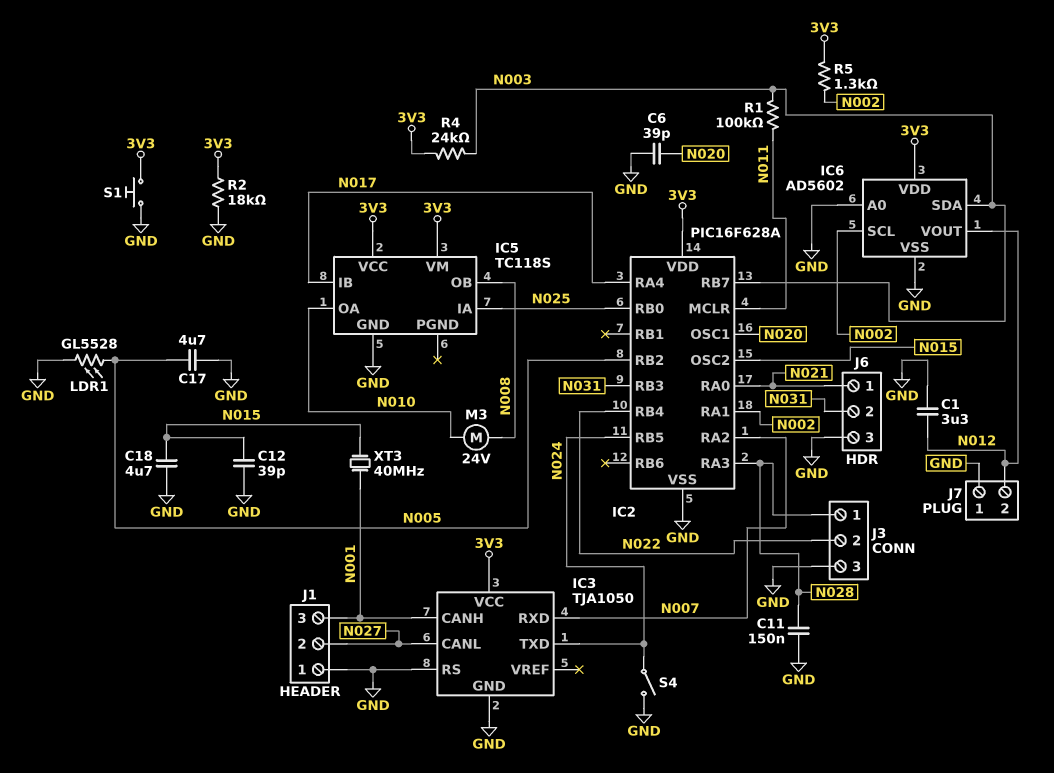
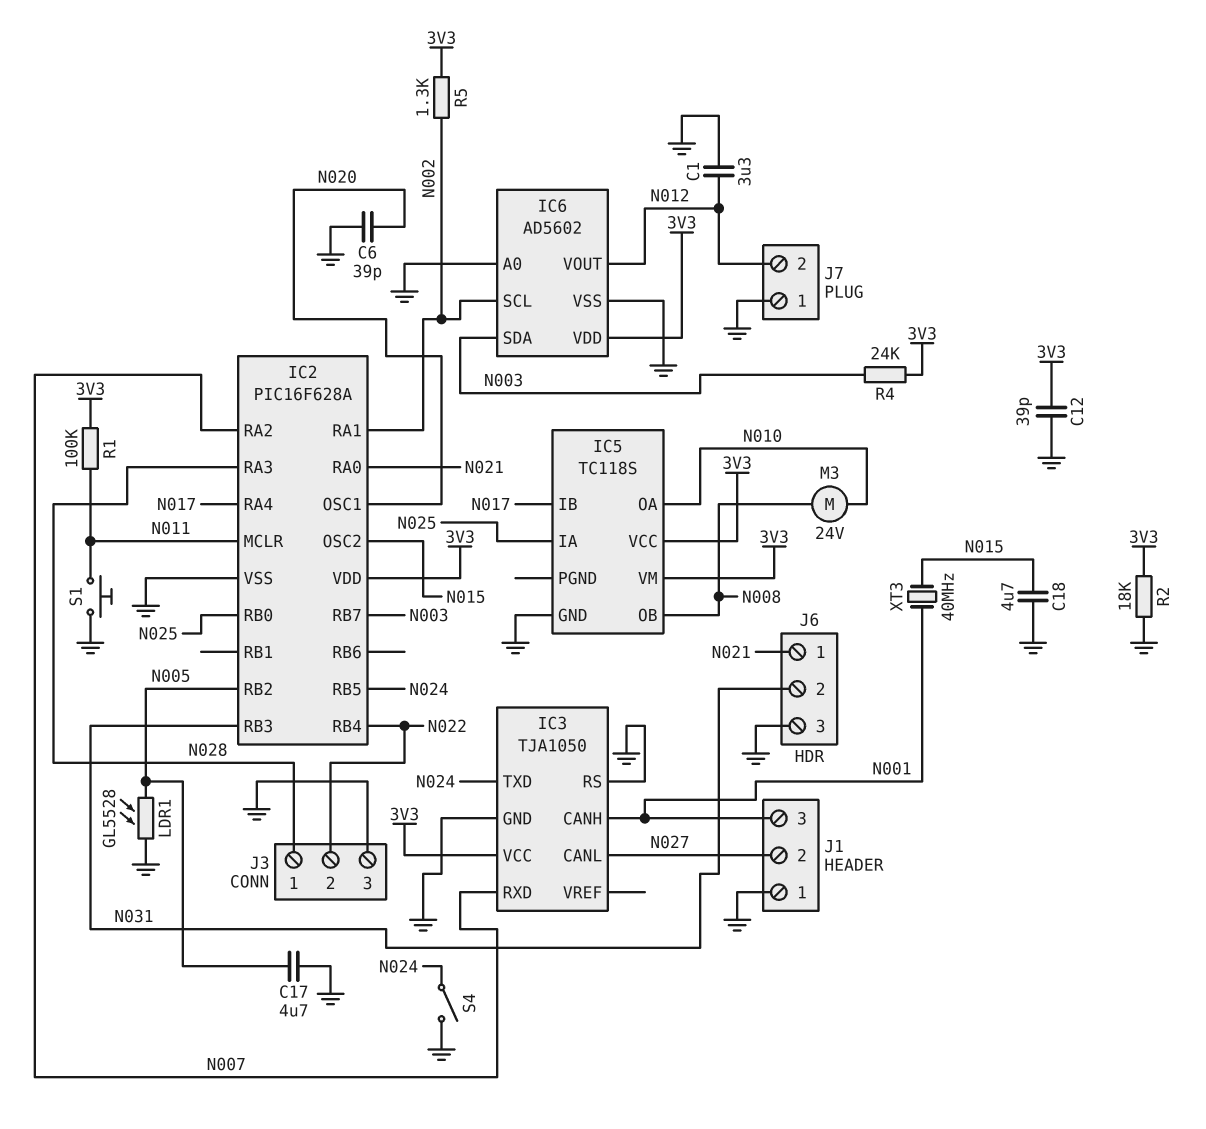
C11: 150nF (GND, N028) -> none
C12: 39pF (GND, N015) -> 39pF (3V3, GND)
R1: 100k (N003, N011) -> 100k (3V3, N011)
S1: button (3V3, GND) -> button (GND, N011)

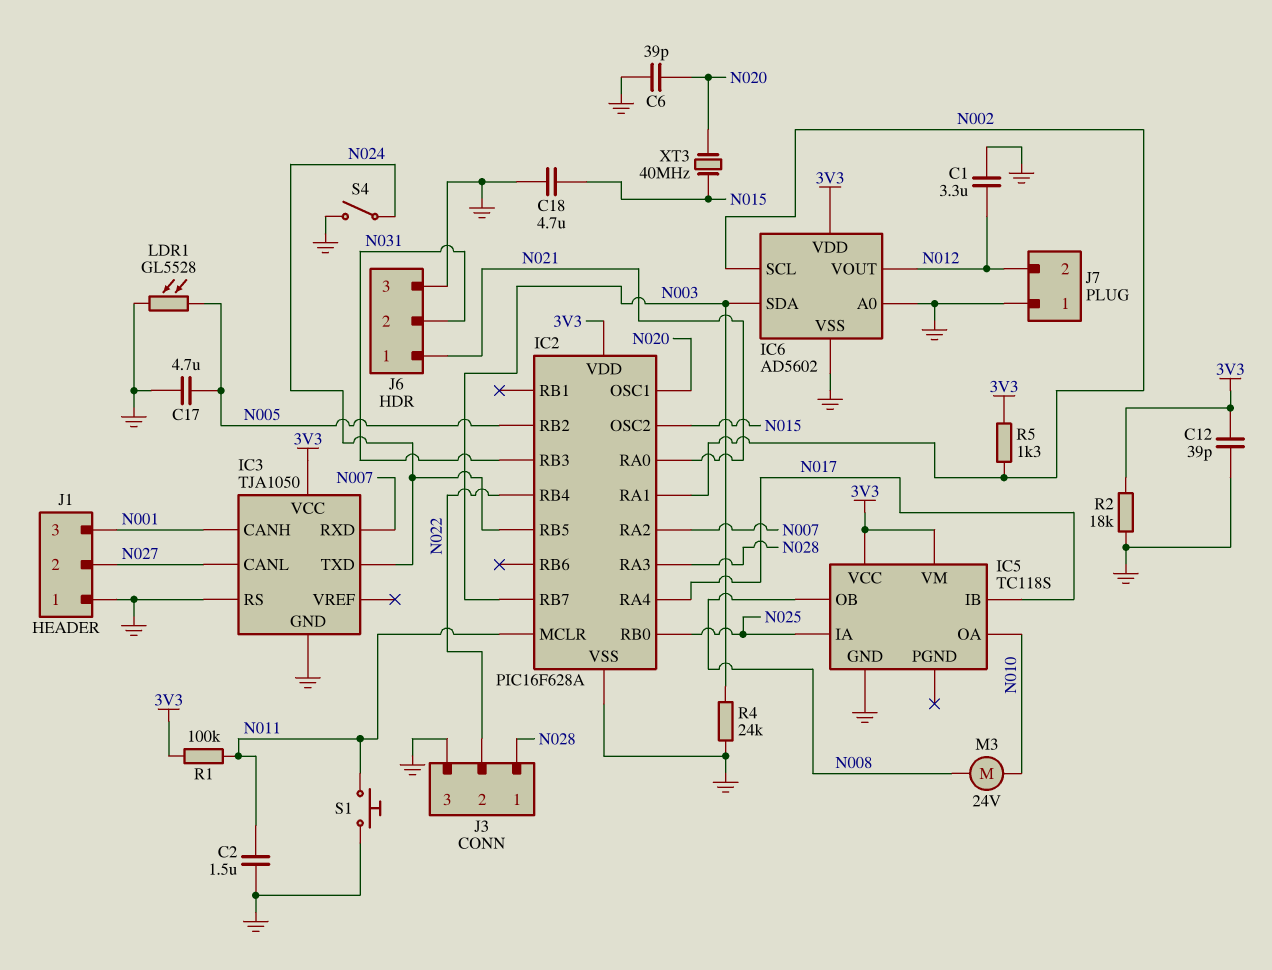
C2: none -> 1.5uF (GND, N011)
R4: 24k (3V3, N003) -> 24k (GND, N003)
XT3: 40MHz (N001, N015) -> 40MHz (N015, N020)

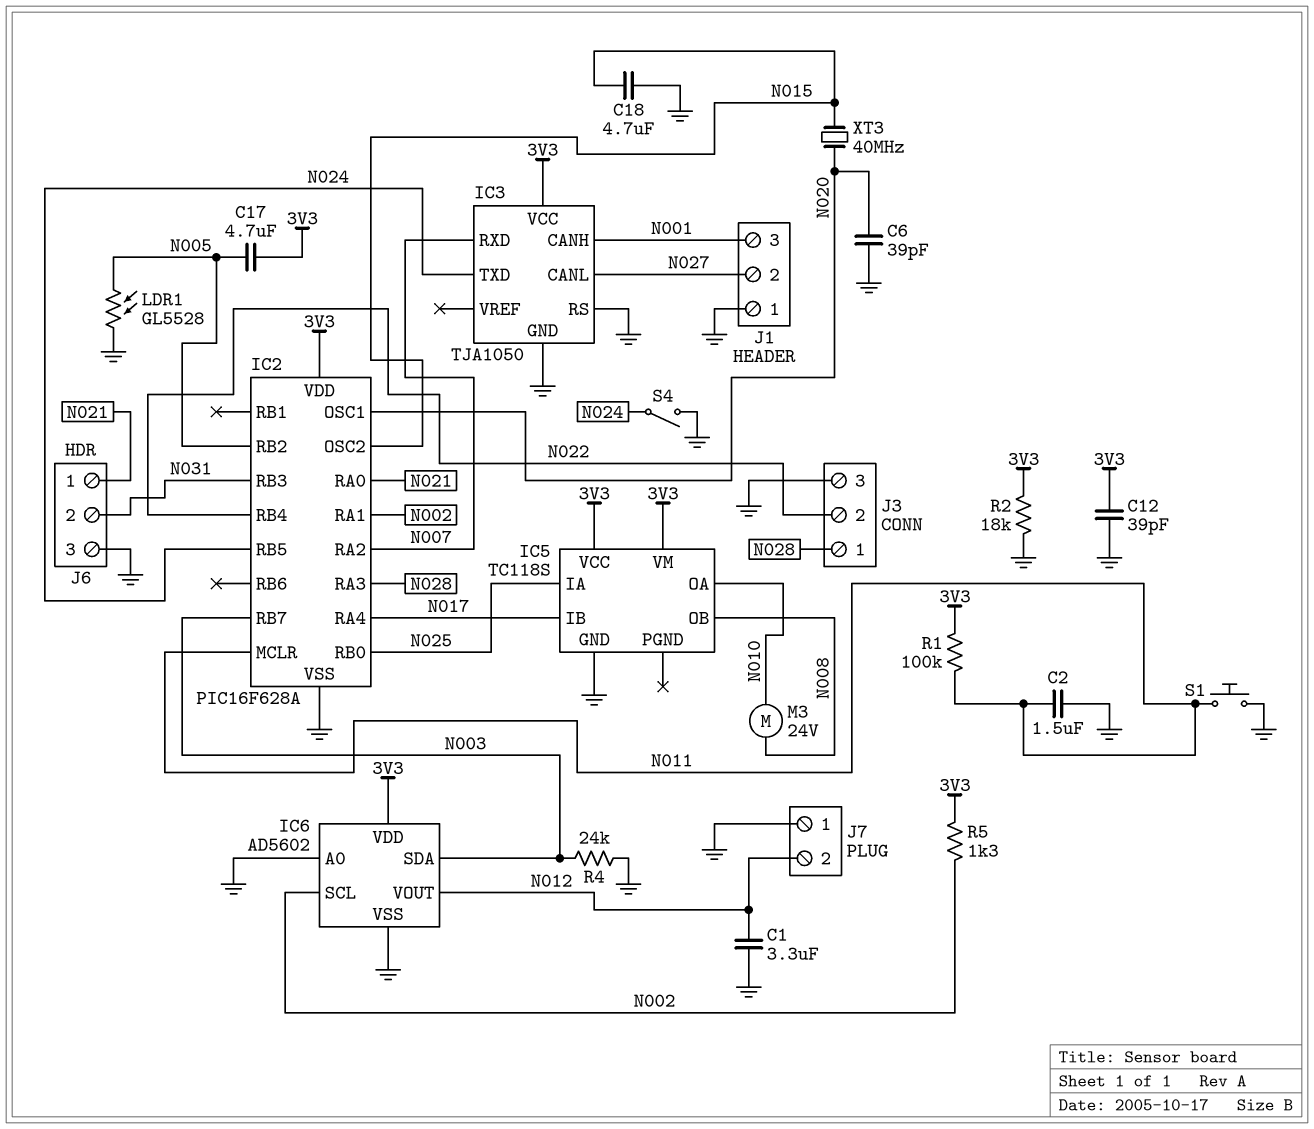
C17: 4.7uF (GND, N005) -> 4.7uF (3V3, N005)

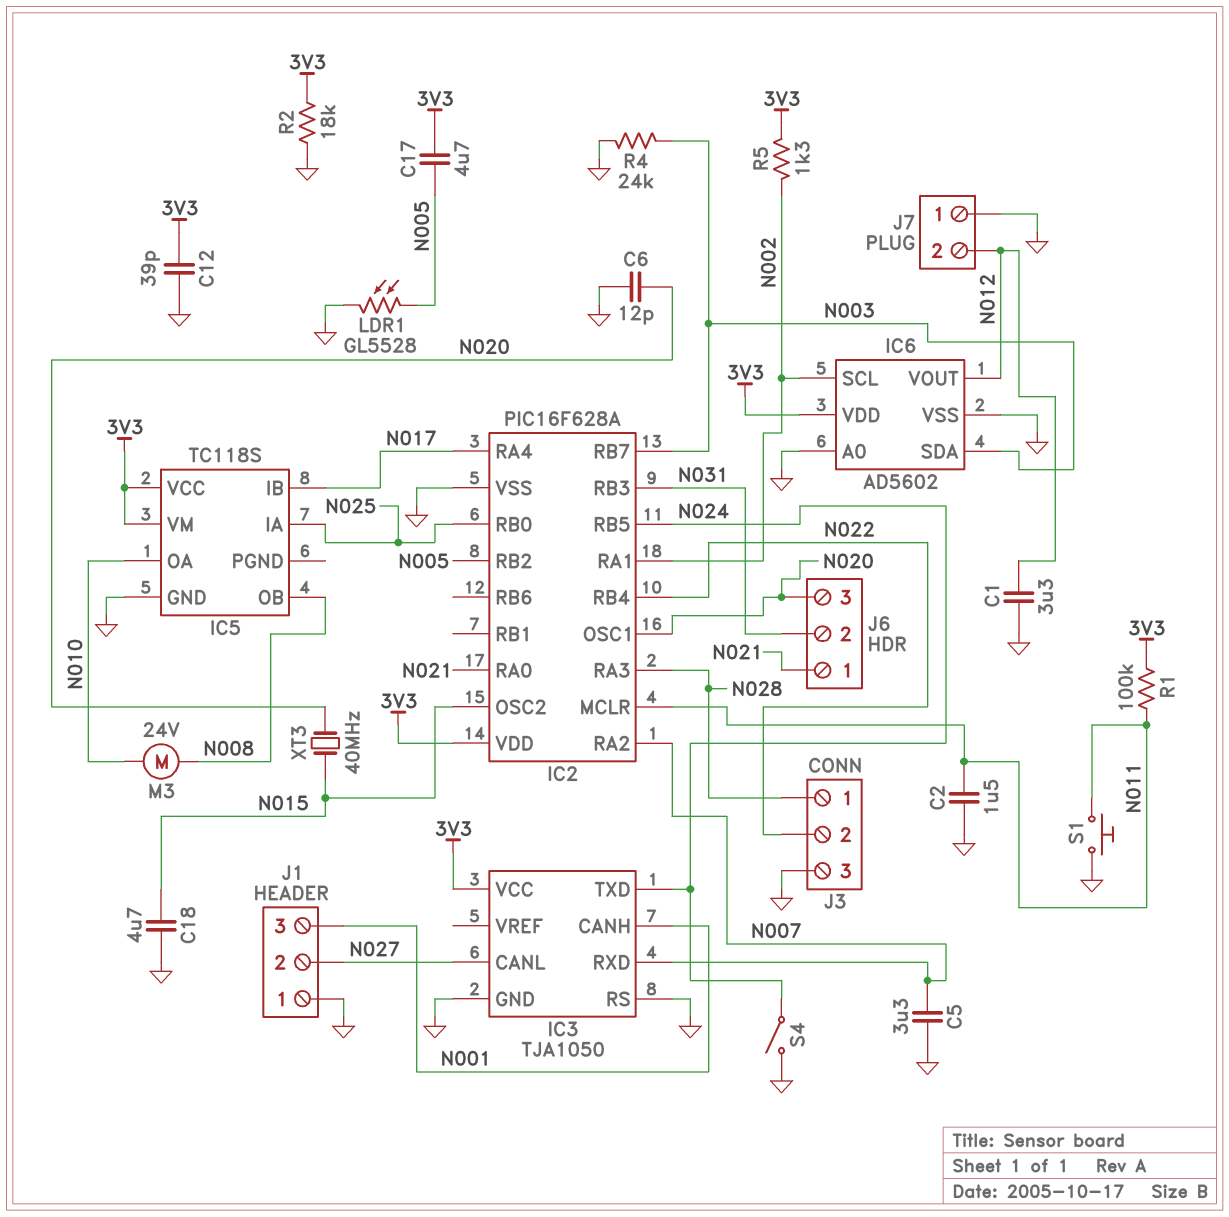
C5: none -> 3.3uF (GND, N007)
C6: 39pF (GND, N020) -> 12pF (GND, N020)
J6 pin 3: GND -> N020

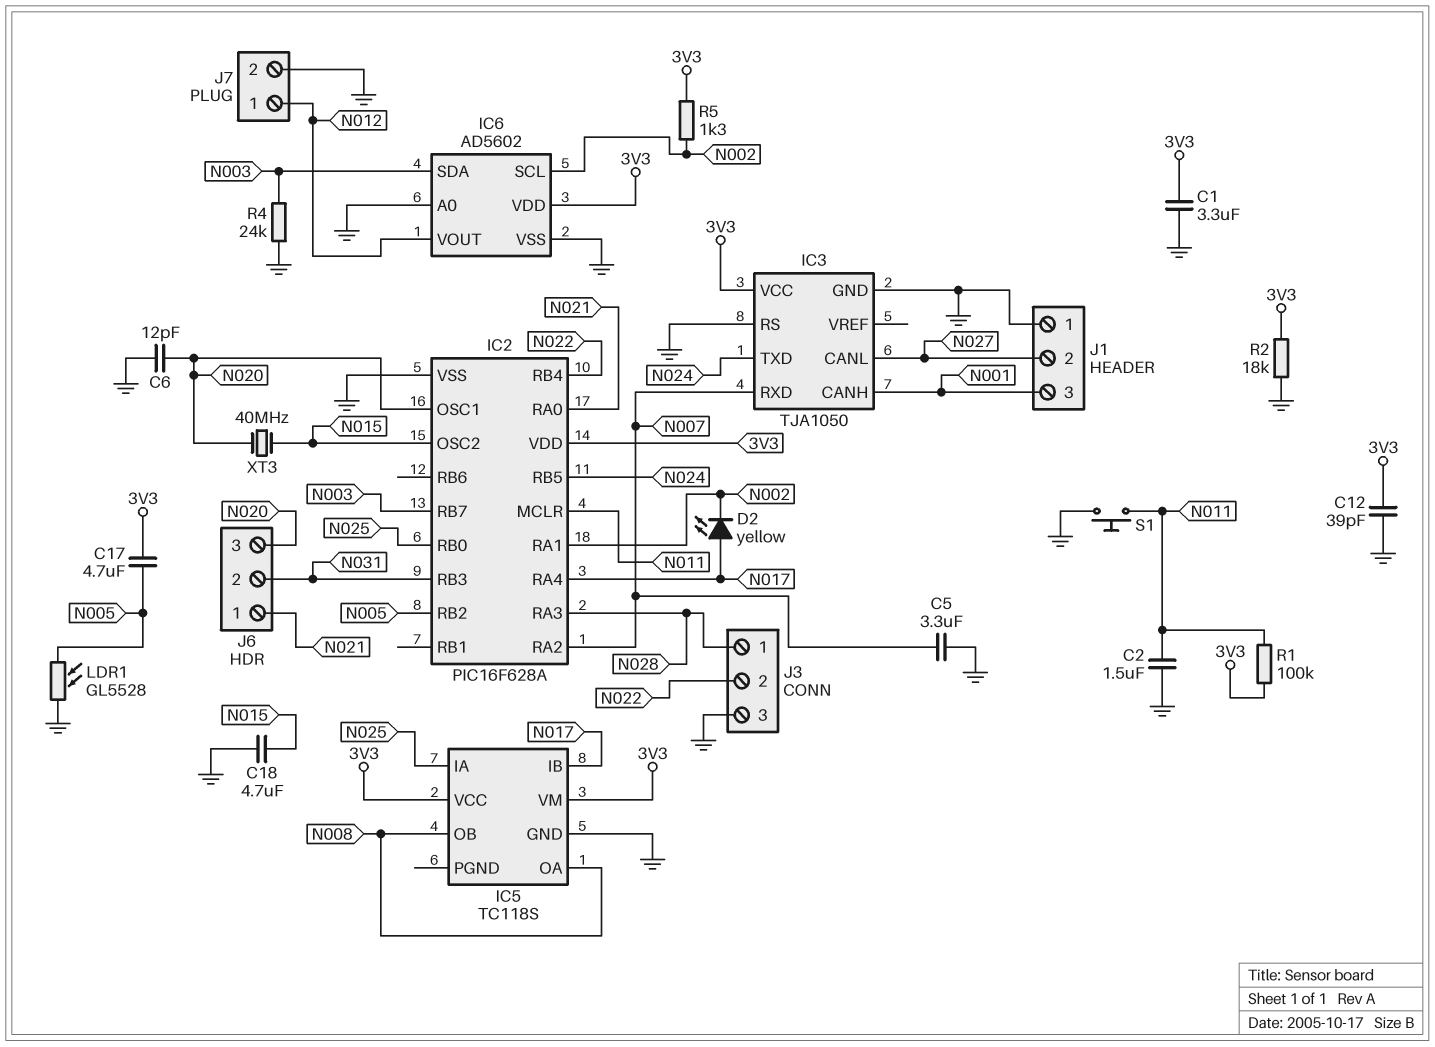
C1: 3.3uF (GND, N012) -> 3.3uF (3V3, GND)
D2: none -> LED yellow (A N017, K N002)
IC5 pin OA: N010 -> N008
J7 pin 1: GND -> N012
J7 pin 2: N012 -> GND
M3: motor 24V (N008, N010) -> none
S4: switch (GND, N024) -> none

